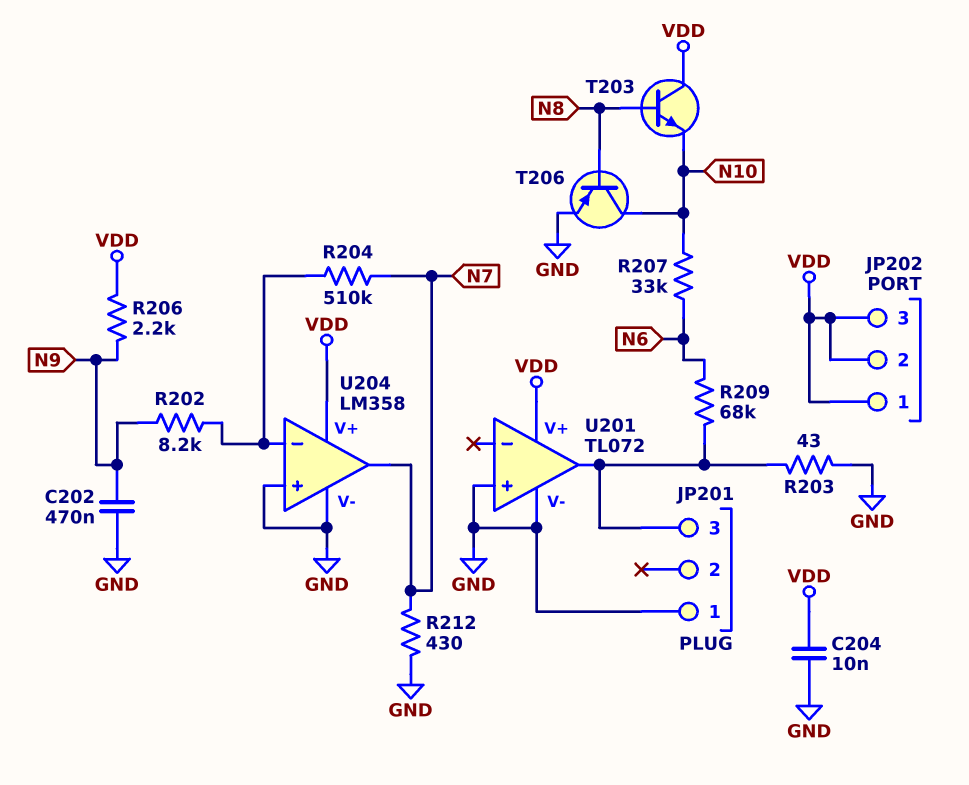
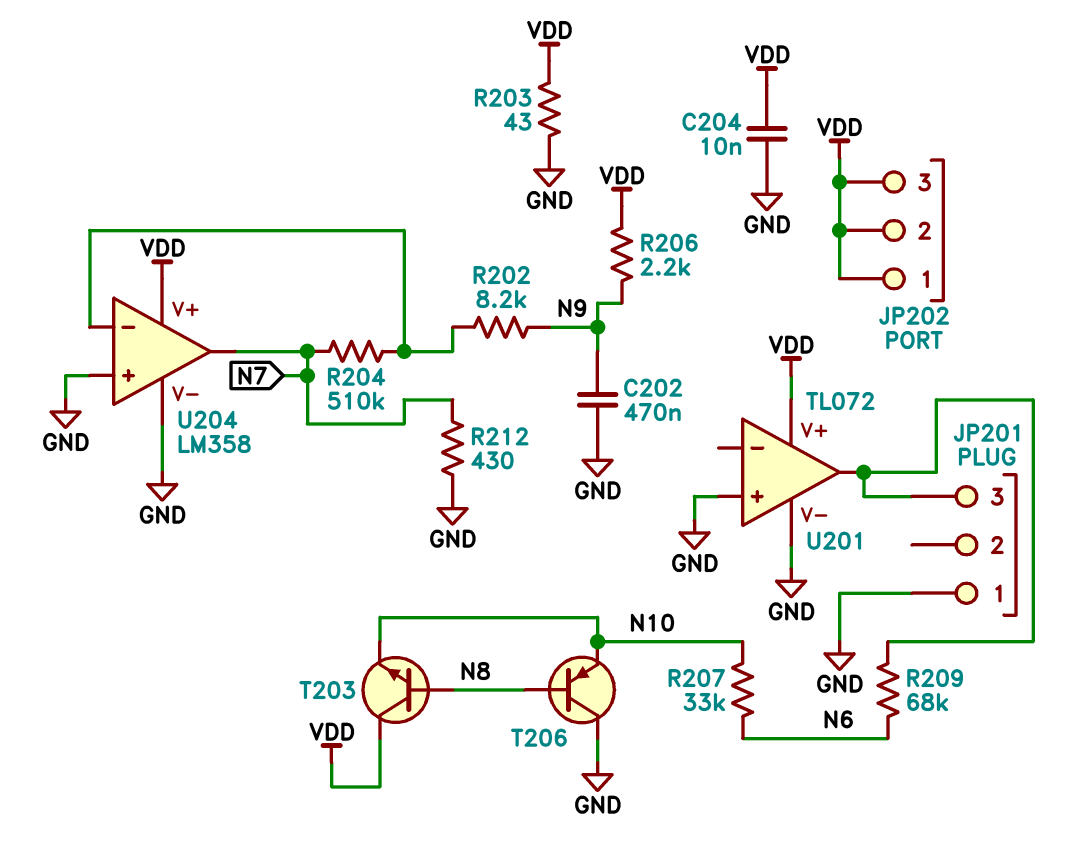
R203: 43 (GND, JP201/3) -> 43 (GND, VDD)
T206: PNP (B N8, C N10, E GND) -> PNP (B N8, C GND, E N10)

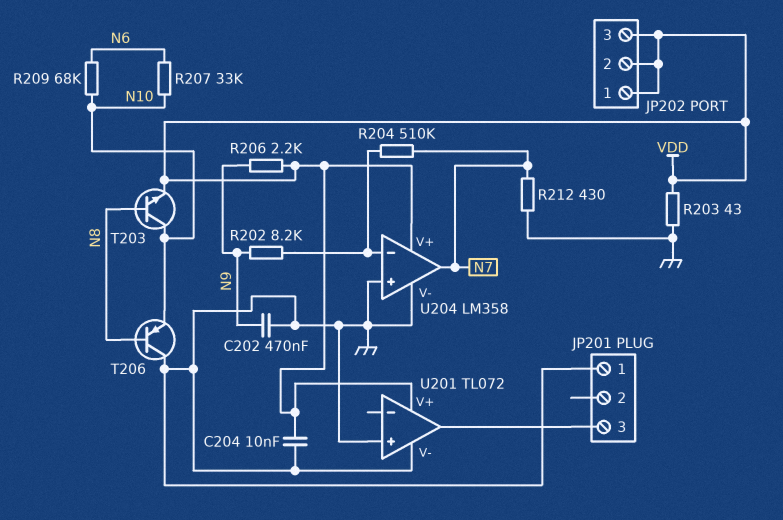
R209: 68k (JP201/3, N6) -> 68k (N6, N10)
T203: NPN (B N8, C VDD, E N10) -> NPN (B N8, C N10, E VDD)

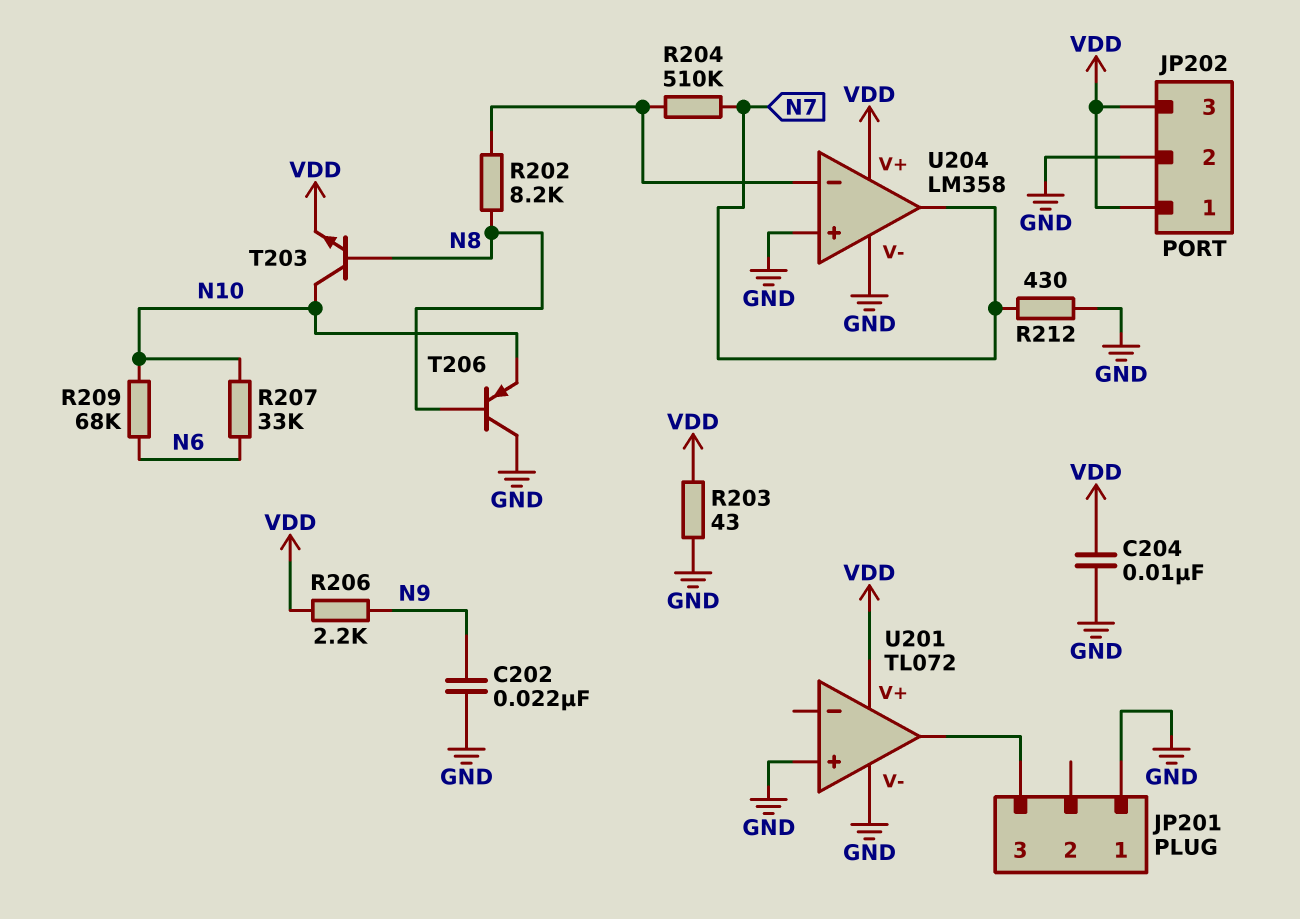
C202: 470nF (GND, N9) -> 22nF (GND, N9)
JP202 pin 2: VDD -> GND
R202: 8.2k (N9, U204/in-) -> 8.2k (N8, U204/in-)

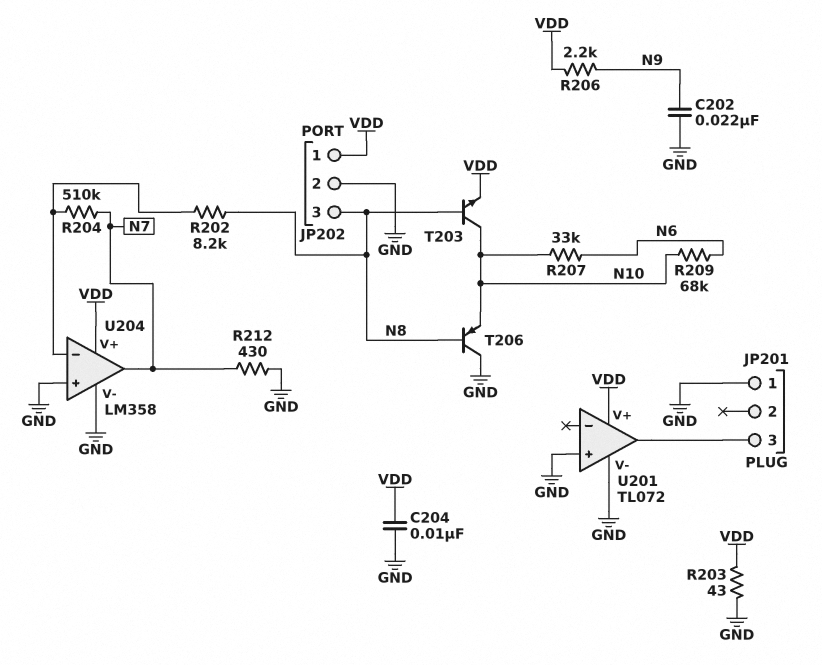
JP202 pin 3: VDD -> N8

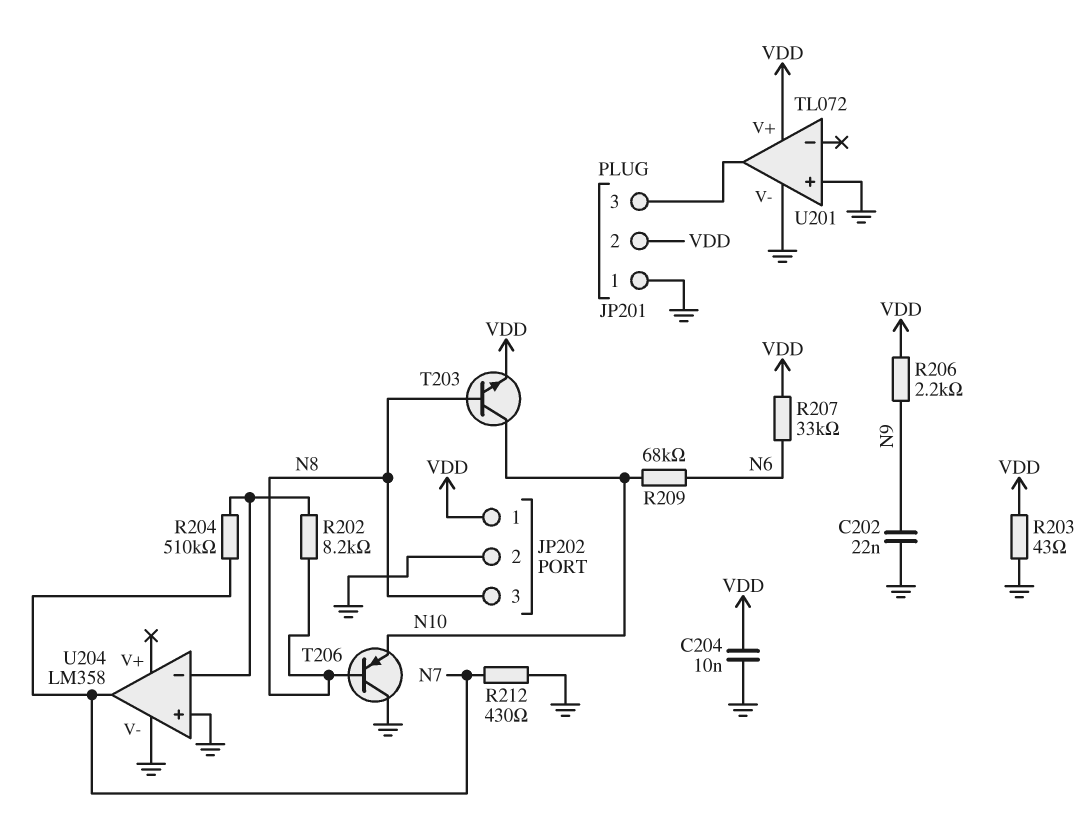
JP201 pin 2: none -> VDD
R207: 33k (N6, N10) -> 33k (N6, VDD)
U204 pin V+: VDD -> none

